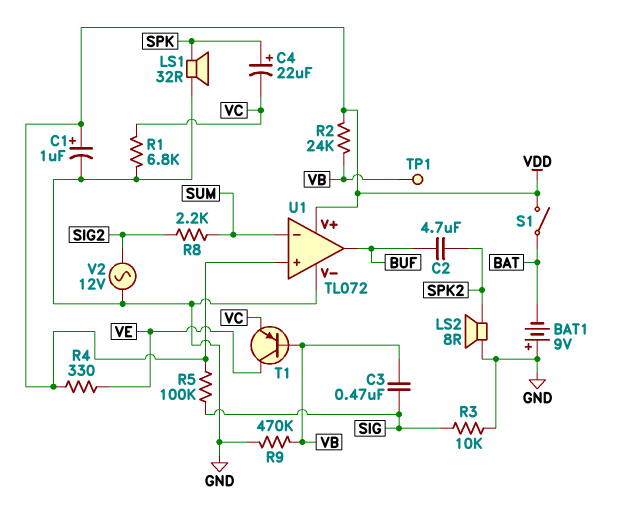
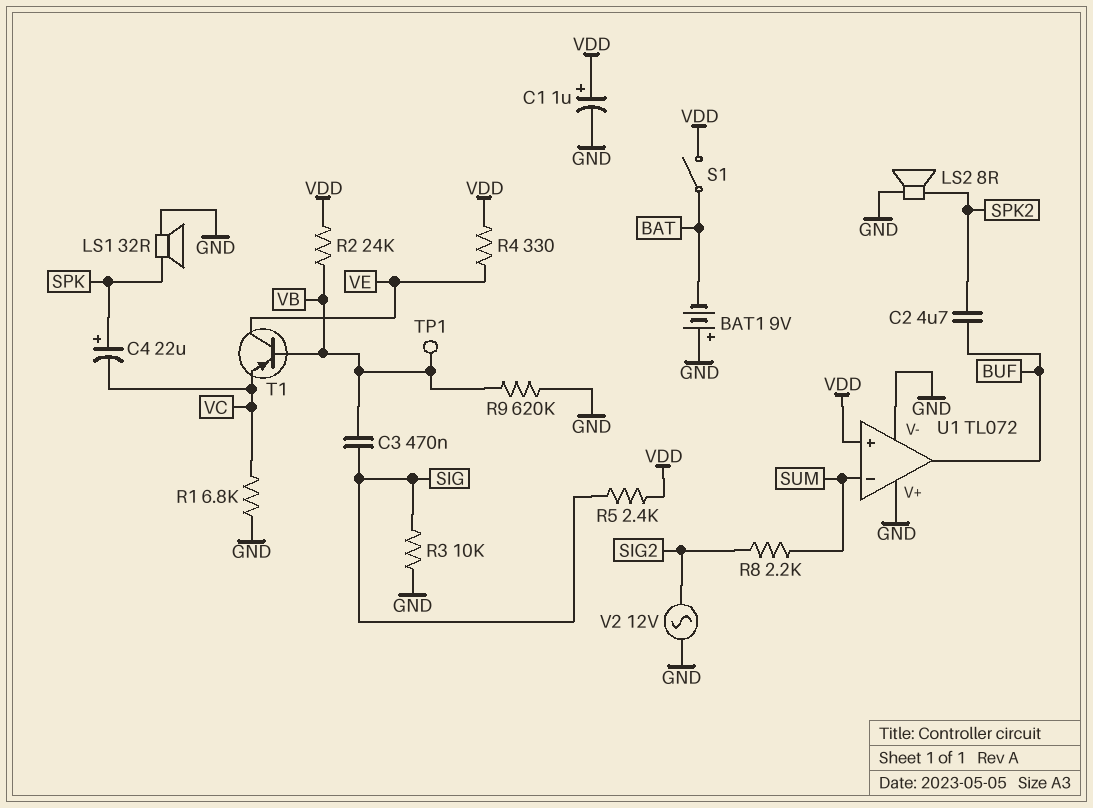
R5: 100k (SIG, VDD) -> 2.4k (SIG, VDD)
R9: 470k (GND, VB) -> 620k (GND, VB)
U1 pin V+: VDD -> GND

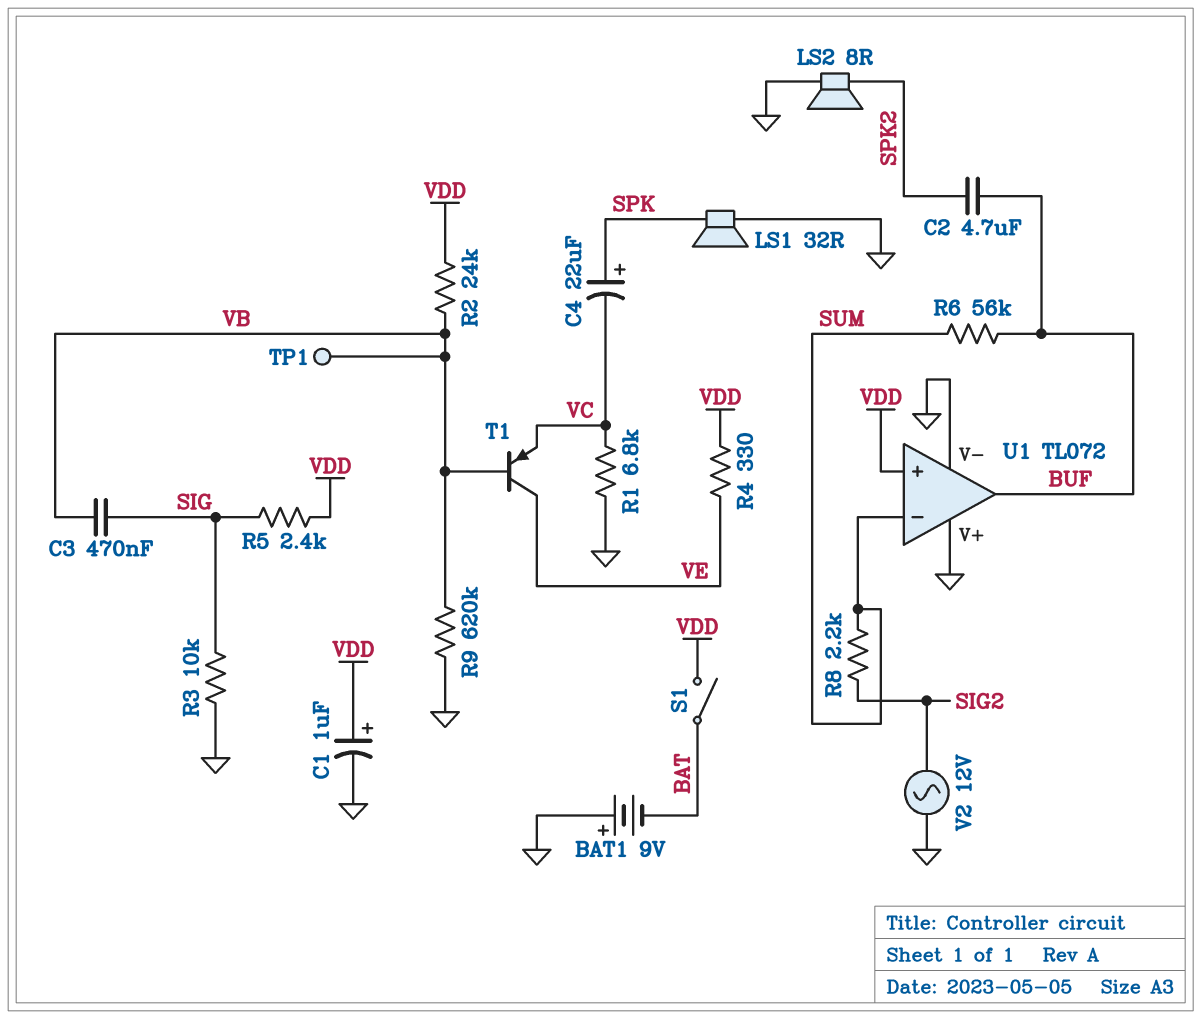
R6: none -> 56k (BUF, SUM)

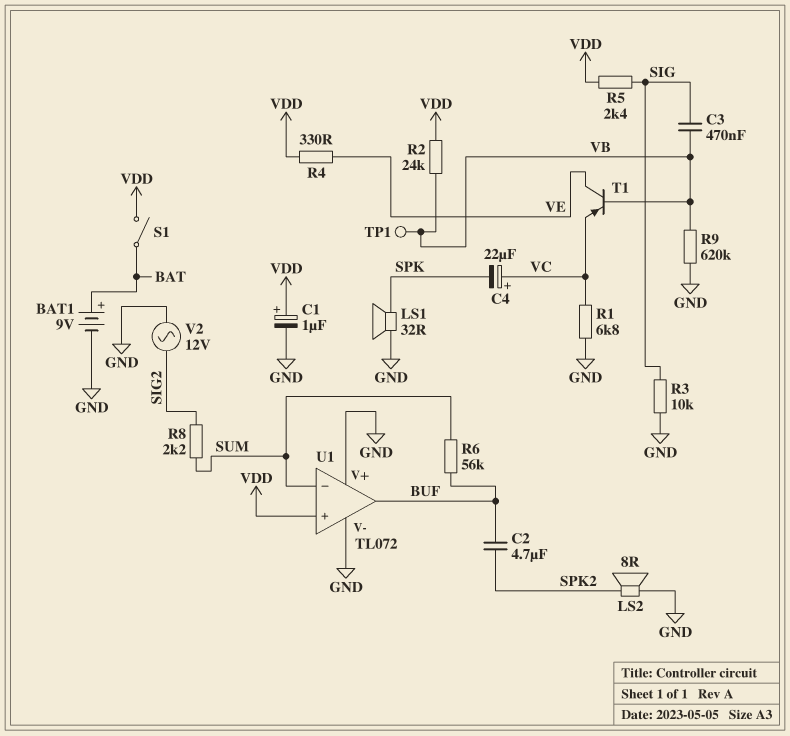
BAT1: 9V (plus GND, minus BAT) -> 9V (plus BAT, minus GND)
C4: 22uF (plus SPK, minus VC) -> 22uF (plus VC, minus SPK)

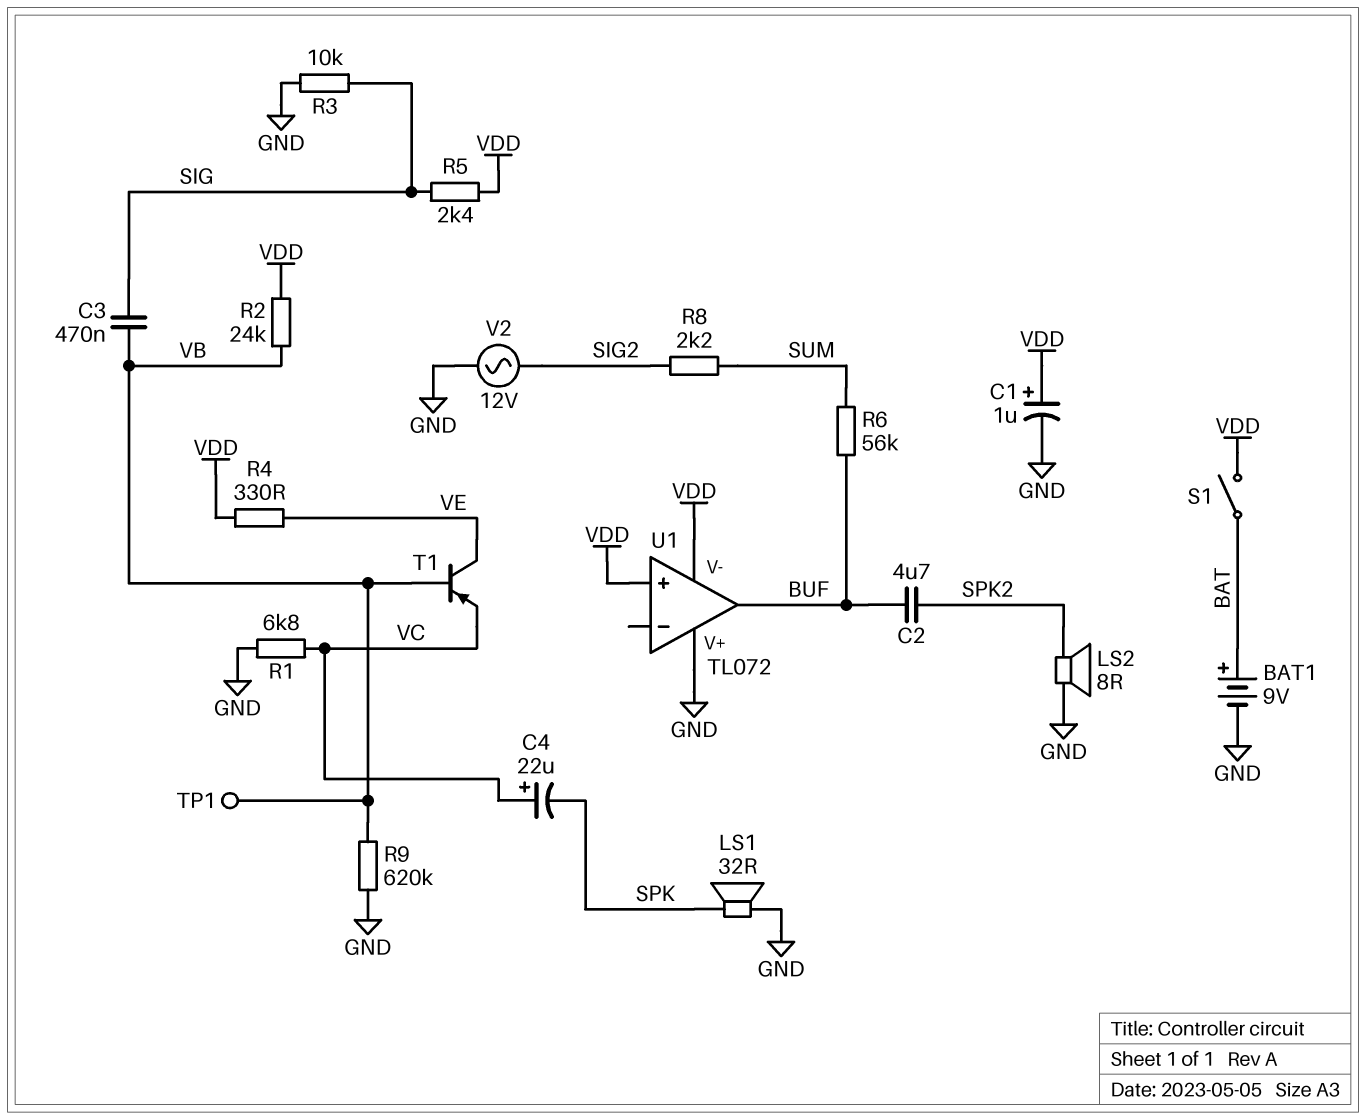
U1 pin V-: GND -> VDD
U1 pin in-: SUM -> none

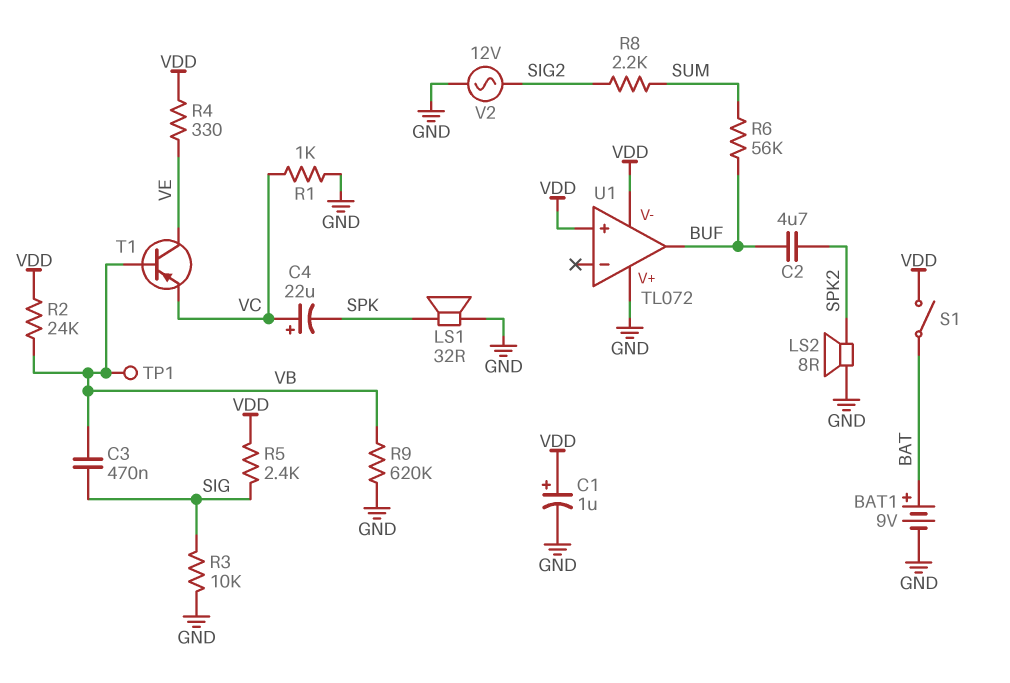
R1: 6.8k (GND, VC) -> 1k (GND, VC)

